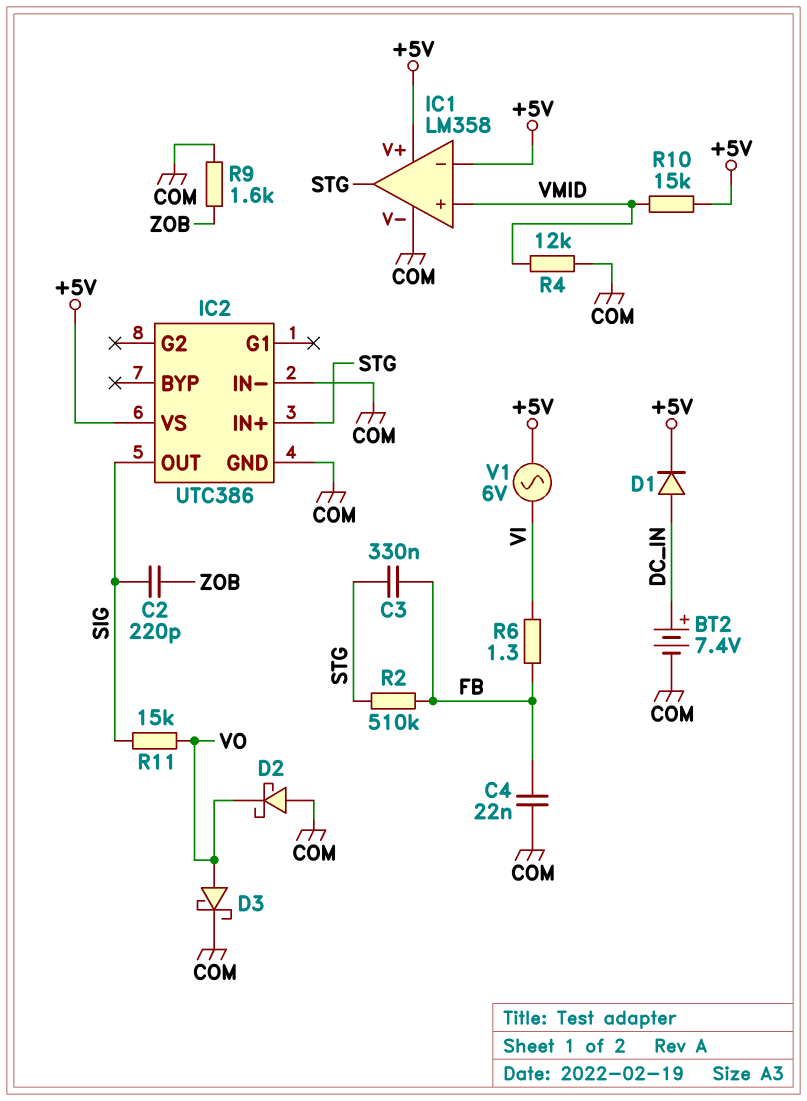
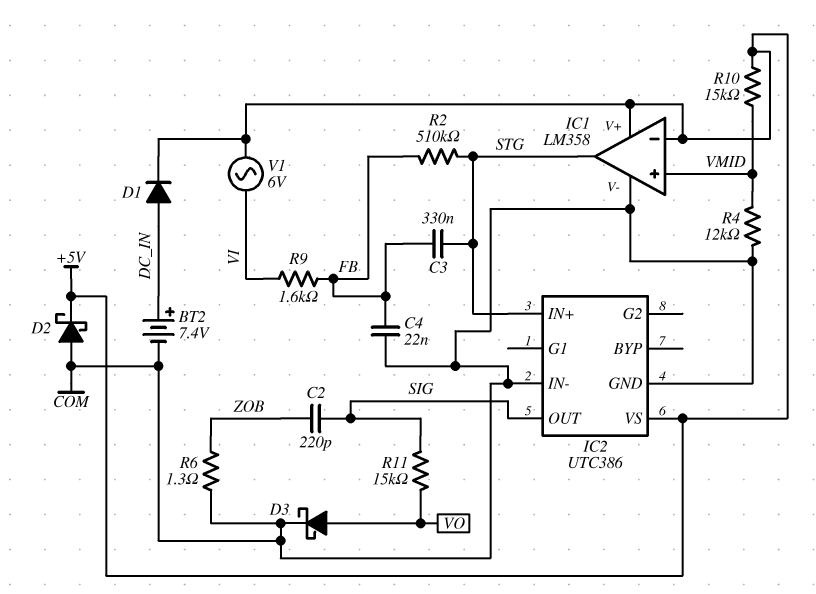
D2: schottky (A COM, K VO) -> schottky (A COM, K +5V)
R6: 1.3 (FB, VI) -> 1.3 (COM, ZOB)
R9: 1.6k (COM, ZOB) -> 1.6k (FB, VI)

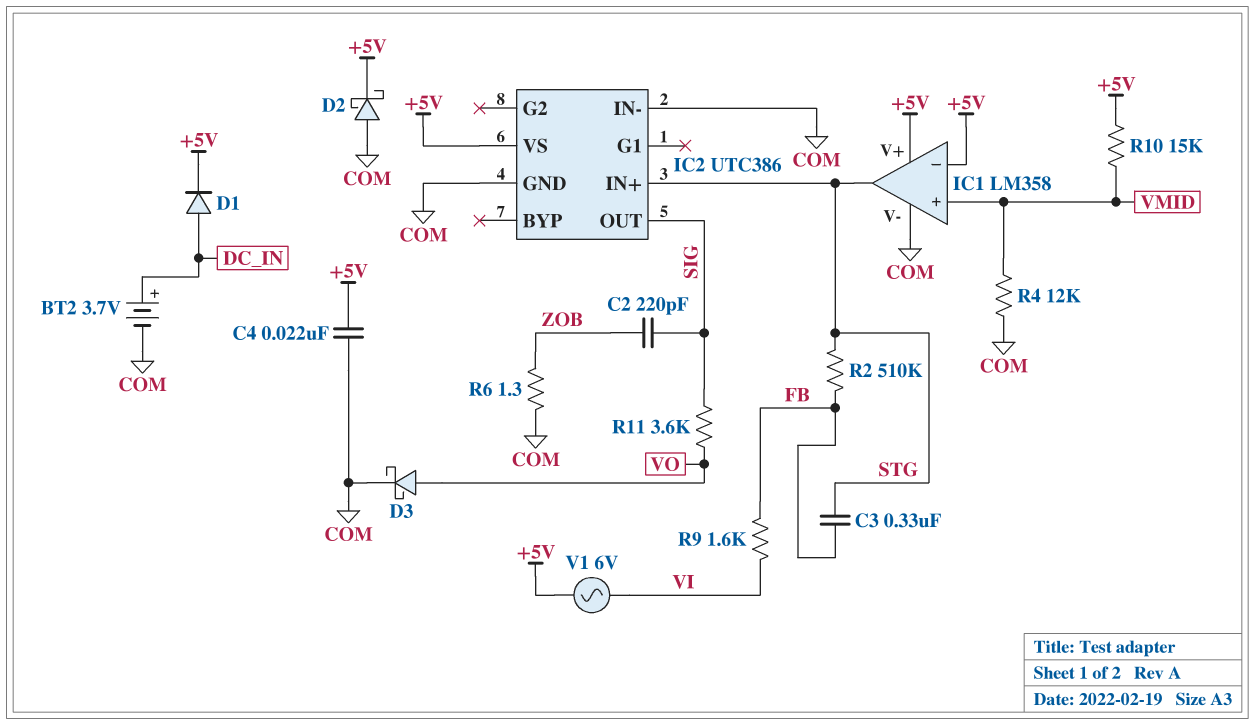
BT2: 7.4V (plus DC_IN, minus COM) -> 3.7V (plus DC_IN, minus COM)
C4: 22nF (COM, FB) -> 22nF (+5V, COM)
R11: 15k (SIG, VO) -> 3.6k (SIG, VO)

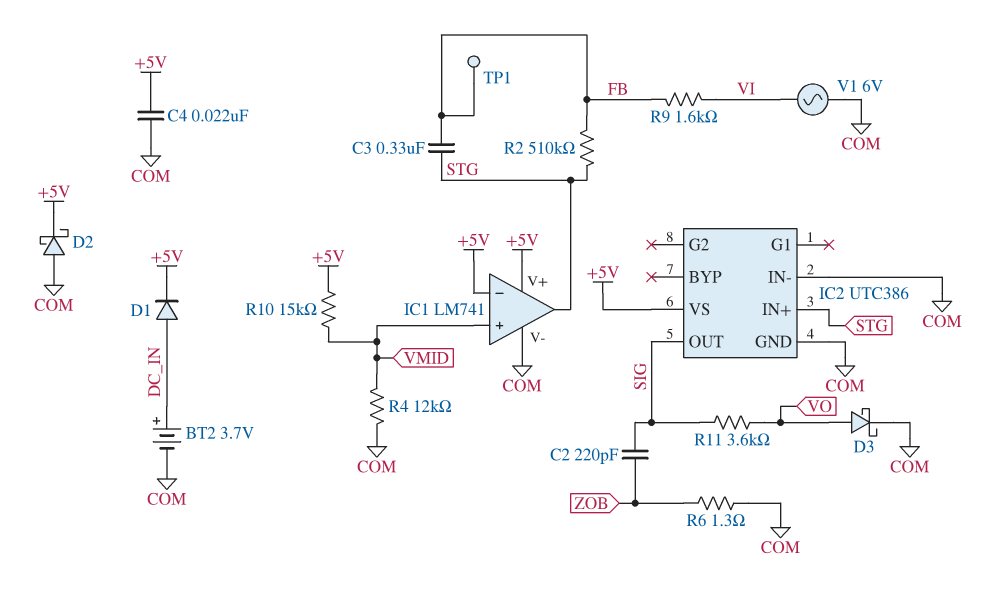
IC1: LM358 -> LM741
TP1: none -> test point (FB)
V1: AC 6V (+5V, VI) -> AC 6V (COM, VI)

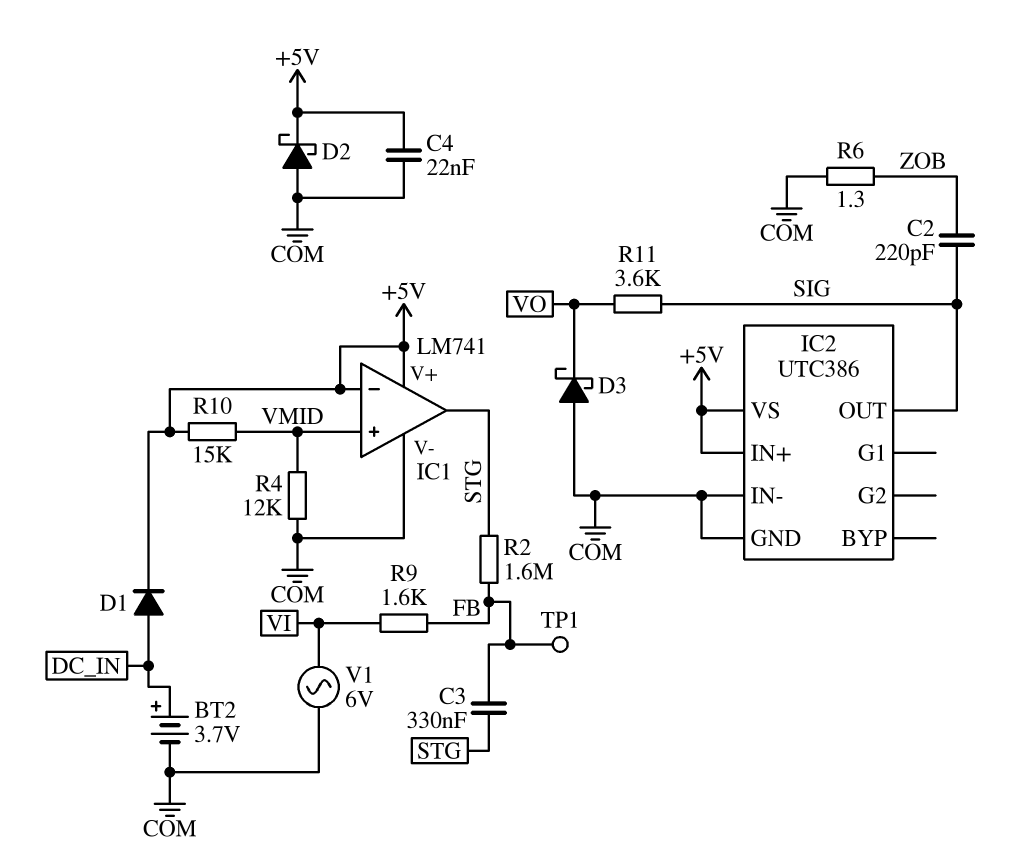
D3: schottky (A VO, K COM) -> schottky (A COM, K VO)
IC2 pin IN+: STG -> +5V
R2: 510k (FB, STG) -> 1.6M (FB, STG)

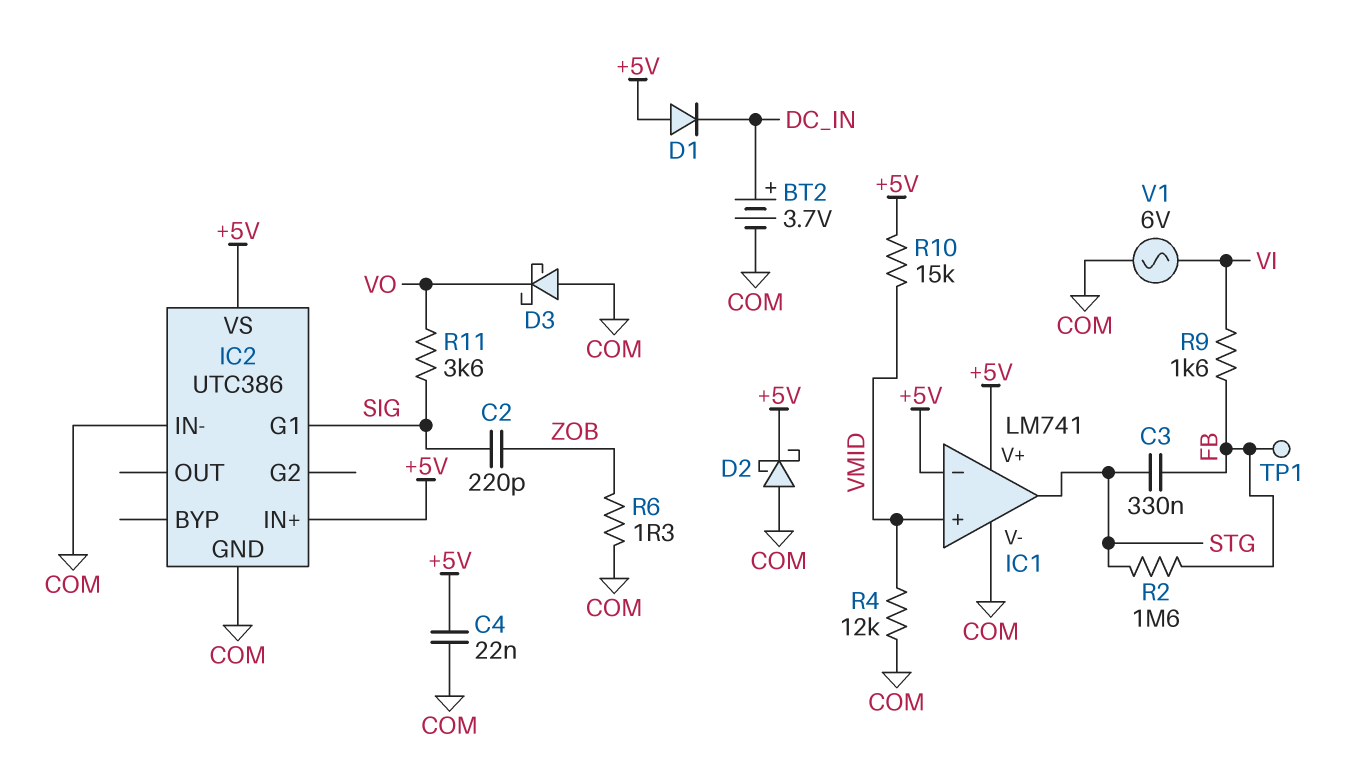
D1: diode (A DC_IN, K +5V) -> diode (A +5V, K DC_IN)
IC2 pin G1: none -> SIG
IC2 pin OUT: SIG -> none

